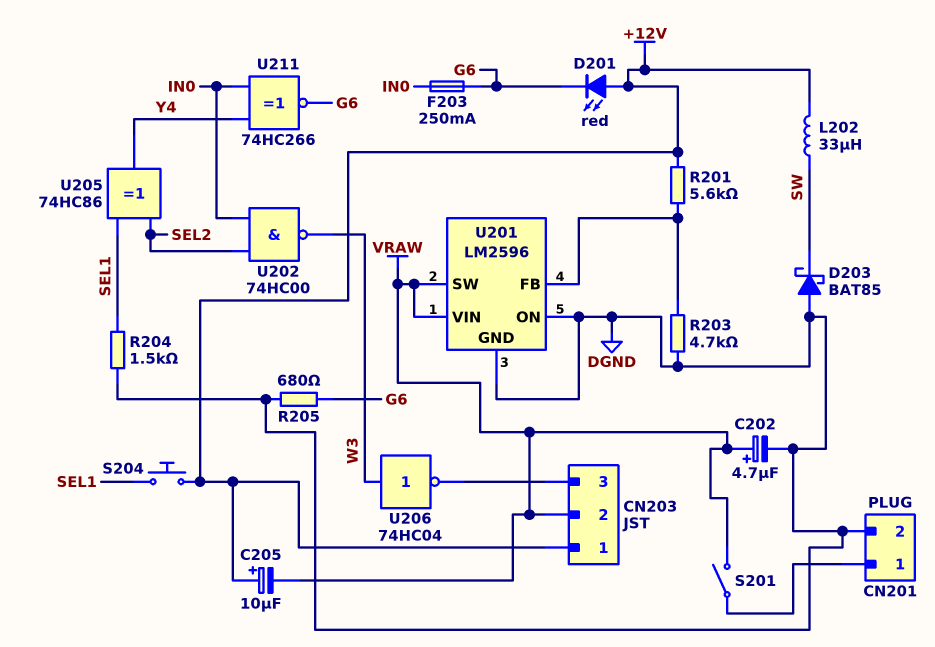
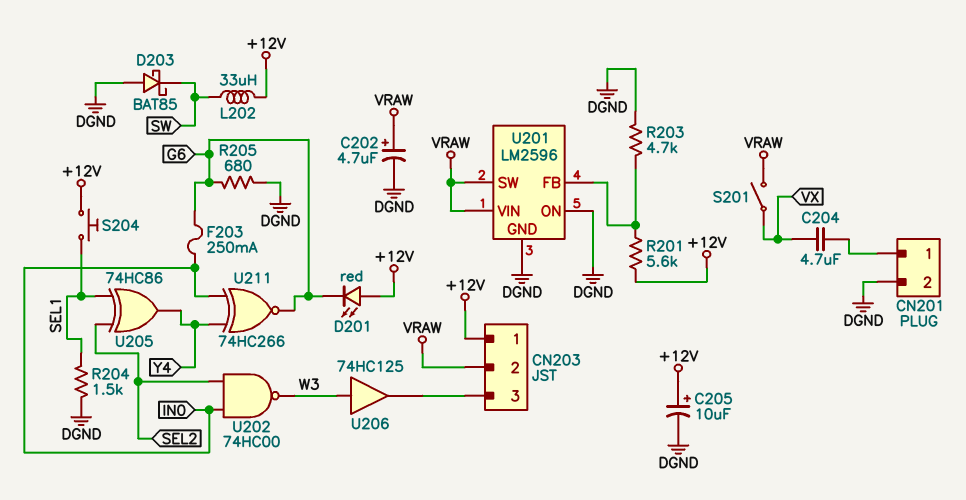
C204: none -> 4.7uF (CN201/1, VX)
C205: 10uF (plus +12V, minus VRAW) -> 10uF (plus +12V, minus DGND)
S201: switch (CN201/1, VRAW) -> switch (VRAW, VX)
U206: NOT 74HC04 (in W3, out CN203/3) -> buffer 74HC125 (in W3, out CN203/3)

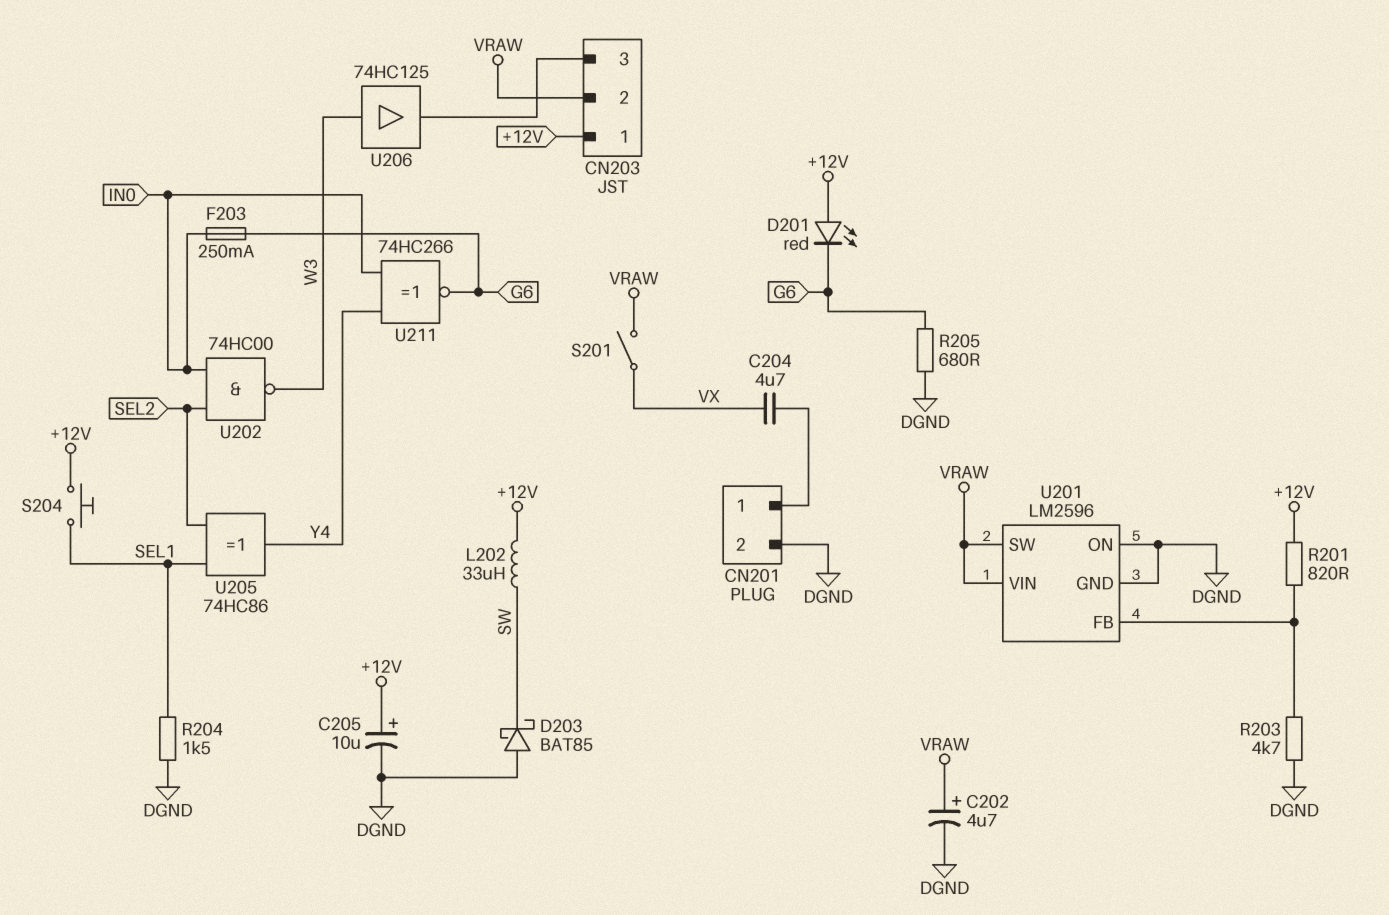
R201: 5.6k (+12V, U201/FB) -> 820 (+12V, U201/FB)

